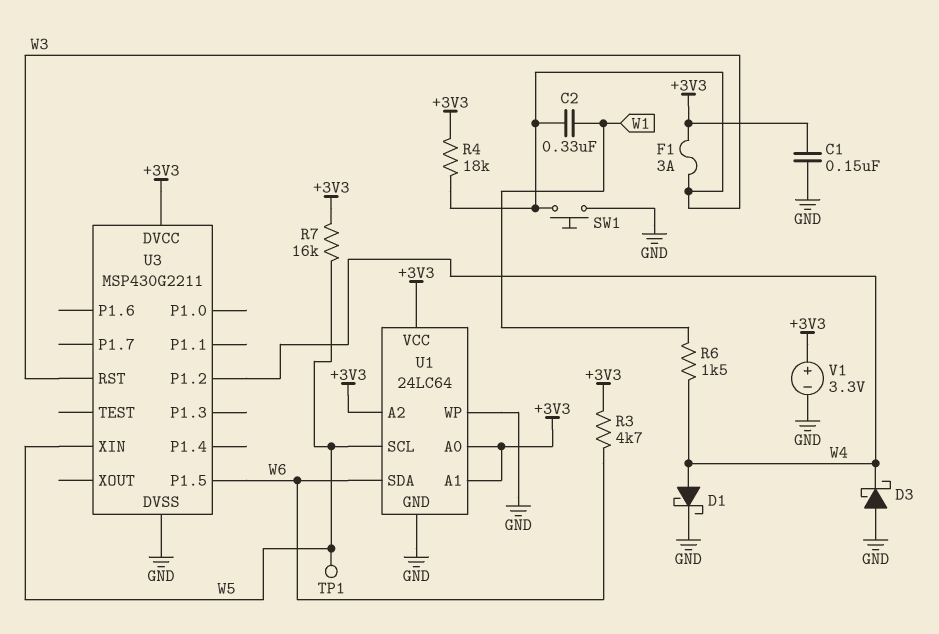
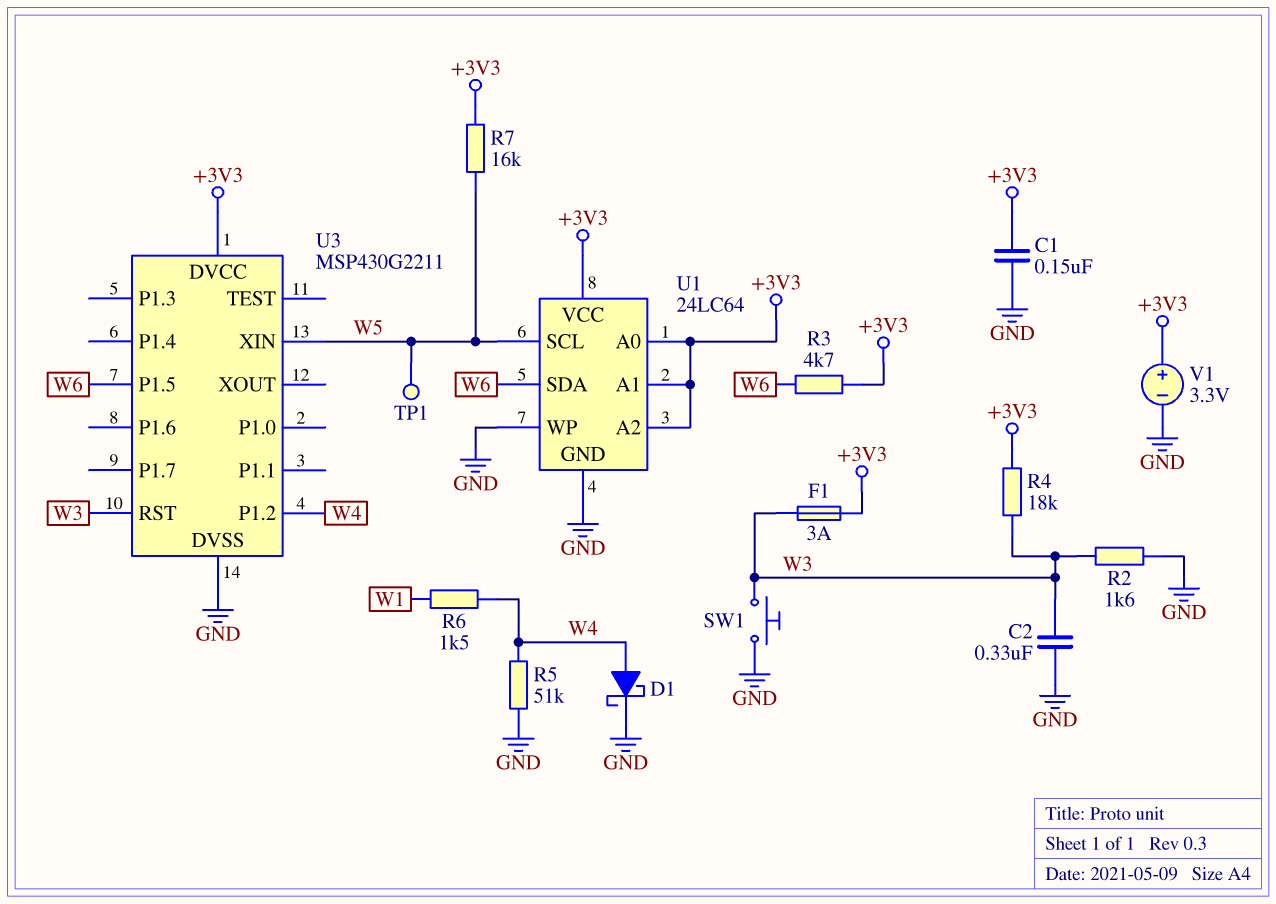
C2: 330nF (W1, W3) -> 330nF (GND, W3)
D3: schottky (A GND, K W4) -> none
R2: none -> 1.6k (GND, W3)
R5: none -> 51k (GND, W4)

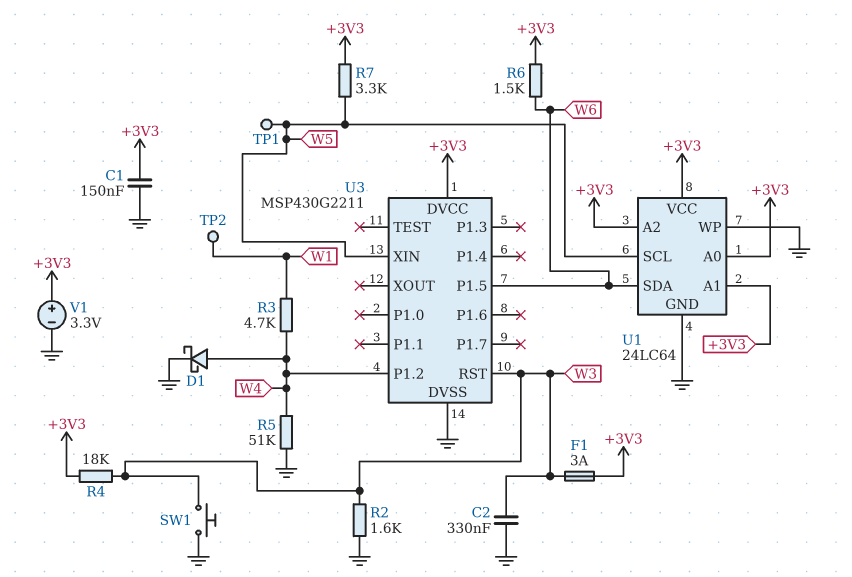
R3: 4.7k (+3V3, W6) -> 4.7k (W1, W4)
R6: 1.5k (W1, W4) -> 1.5k (+3V3, W6)
R7: 16k (+3V3, W5) -> 3.3k (+3V3, W5)
TP2: none -> test point (W1)

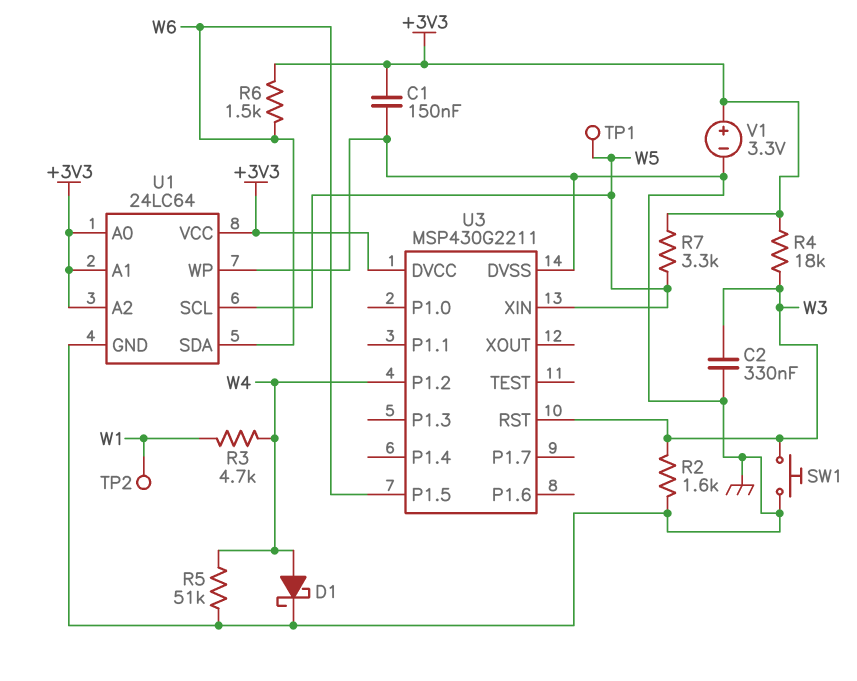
F1: 3A (+3V3, W3) -> none

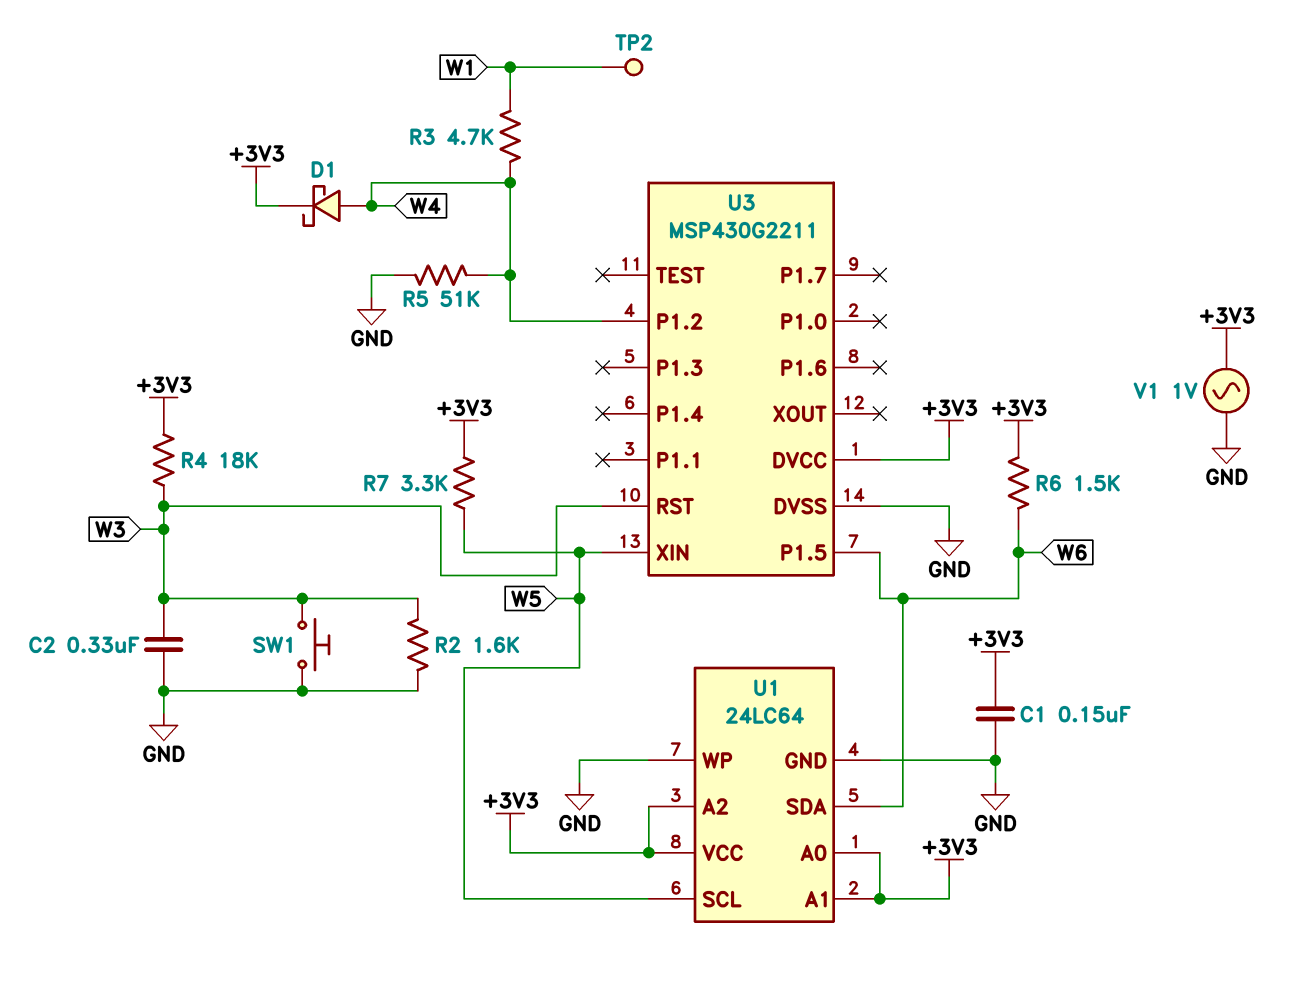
D1: schottky (A W4, K GND) -> schottky (A W4, K +3V3)
TP1: test point (W5) -> none
V1: 3.3V (plus +3V3, minus GND) -> AC 1V (+3V3, GND)

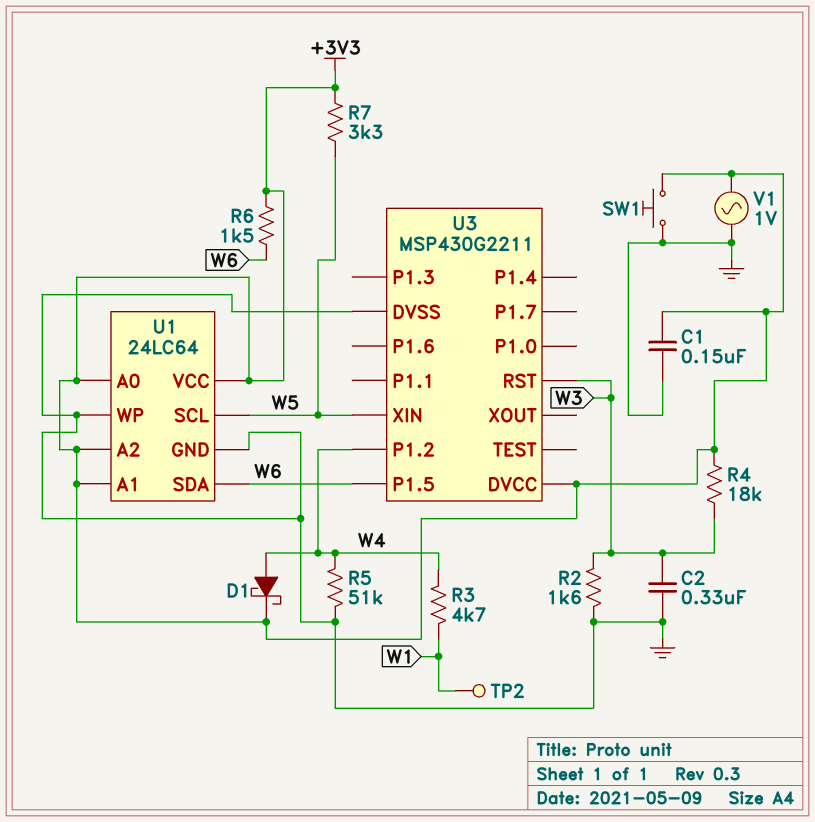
SW1: button (GND, W3) -> button (+3V3, GND)

